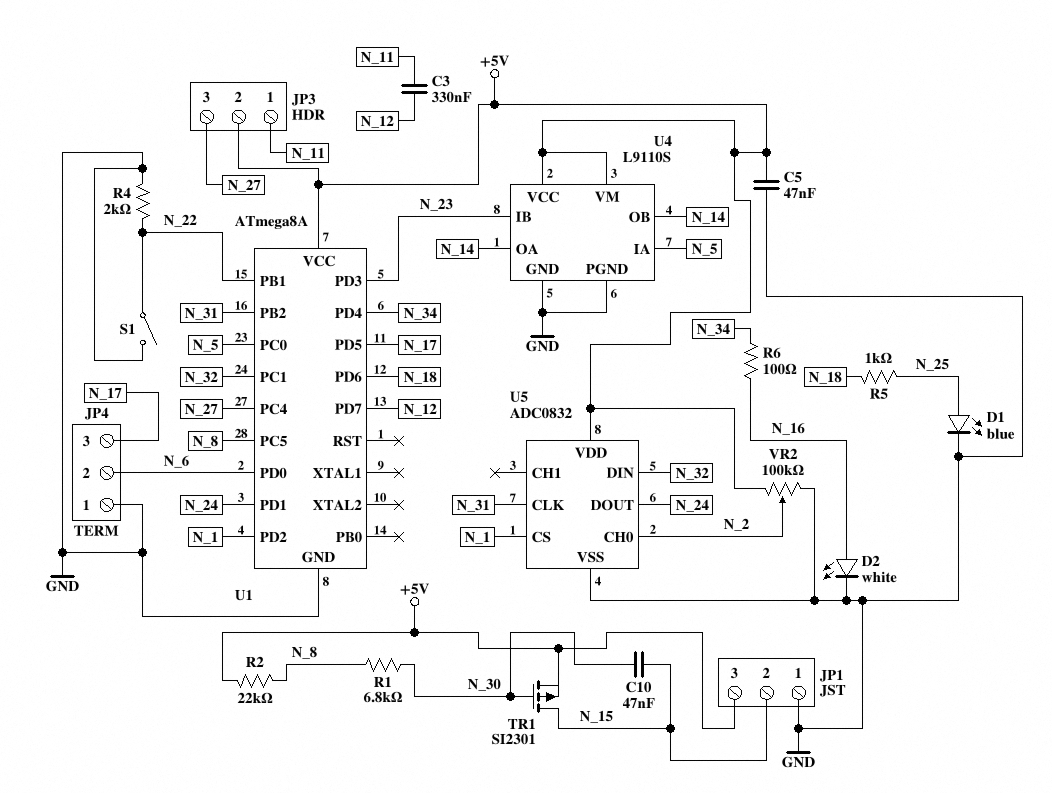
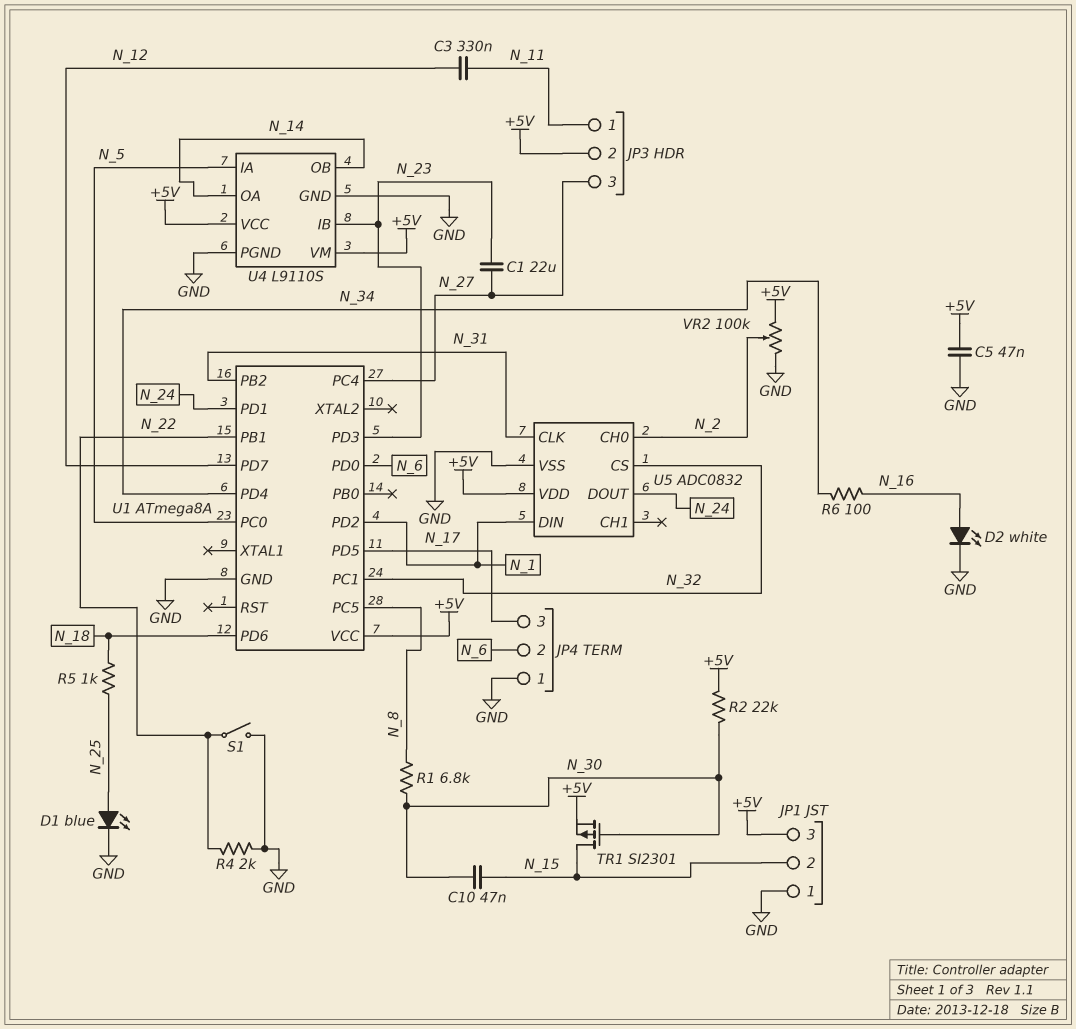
C1: none -> 22uF (N_23, N_27)
R2: 22k (+5V, N_8) -> 22k (+5V, N_30)
U5 pin CS: N_1 -> N_32
U5 pin DIN: N_32 -> N_1

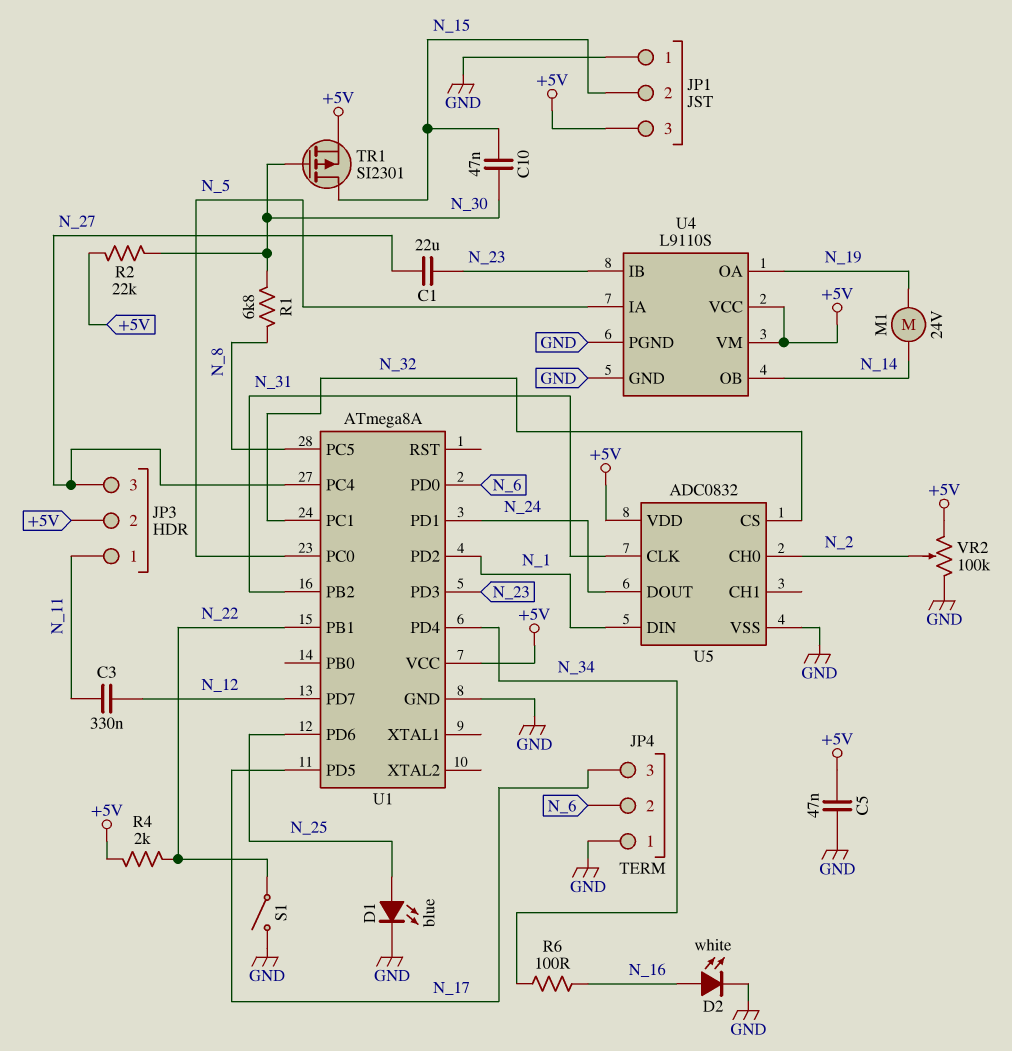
M1: none -> motor 24V (N_14, N_19)
R4: 2k (GND, N_22) -> 2k (+5V, N_22)
R5: 1k (N_18, N_25) -> none
U1 pin PD6: N_18 -> N_25
U4 pin OA: N_14 -> N_19

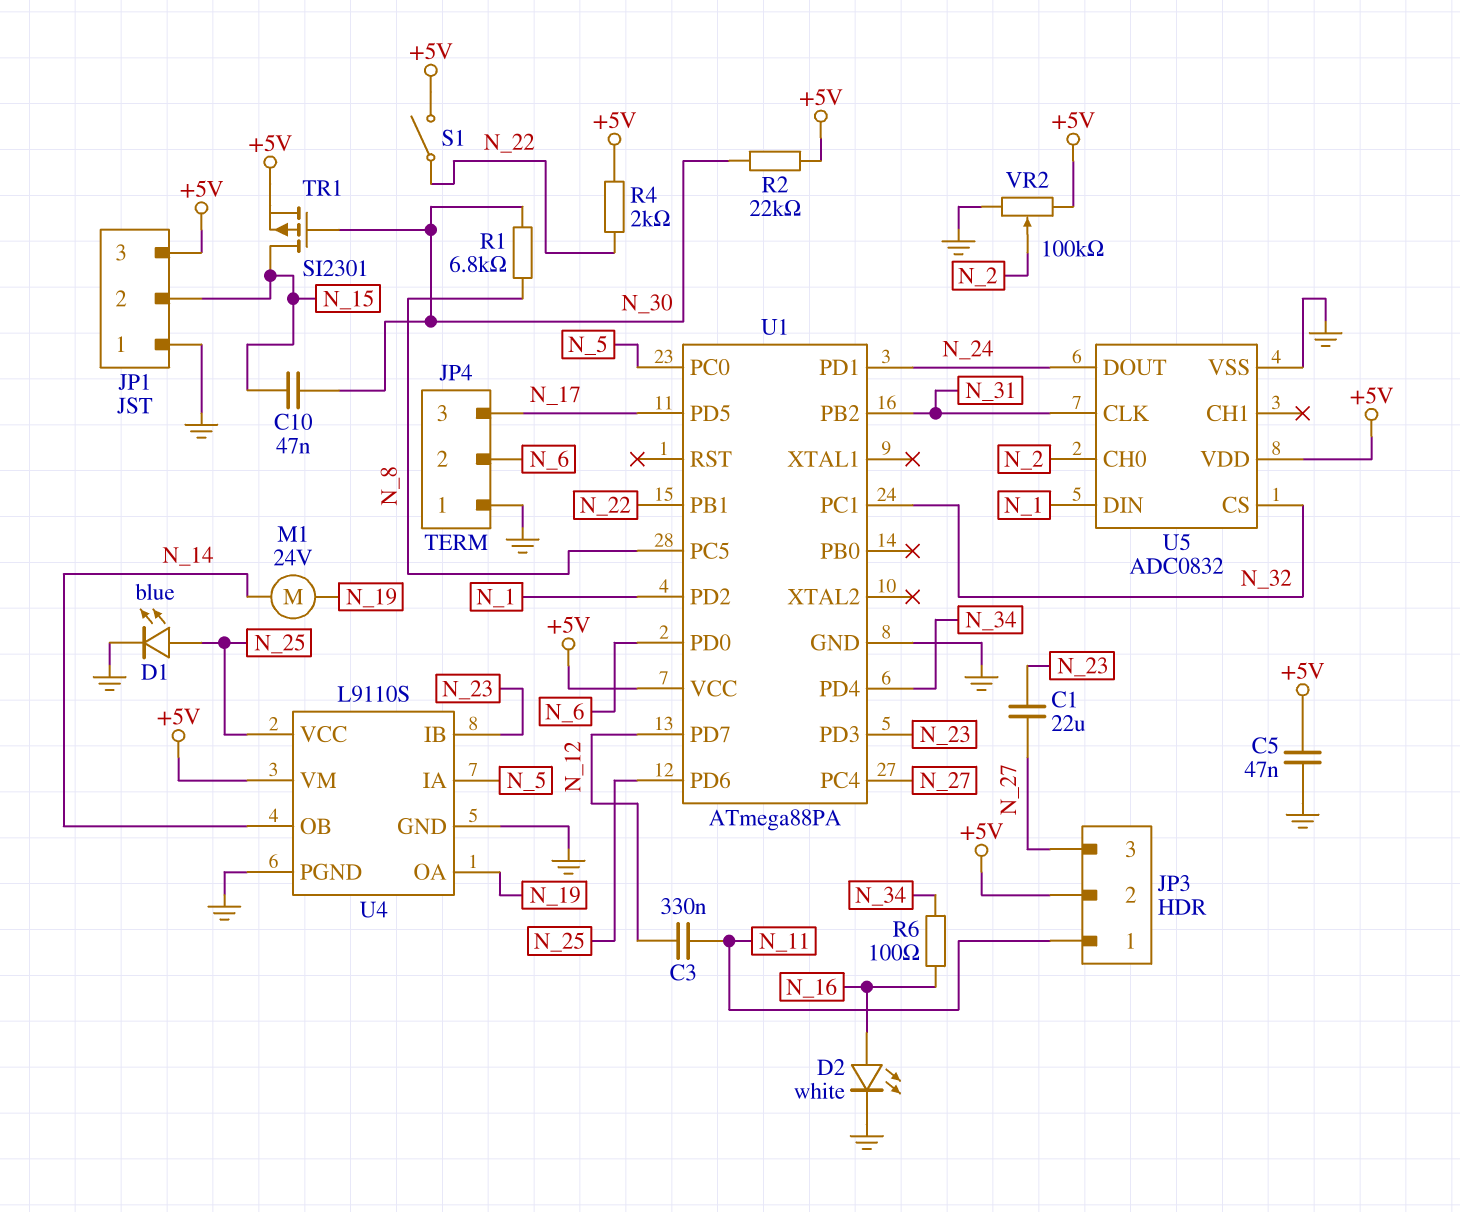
S1: switch (GND, N_22) -> switch (+5V, N_22)
U1: ATmega8A -> ATmega88PA
U4 pin VCC: +5V -> N_25

